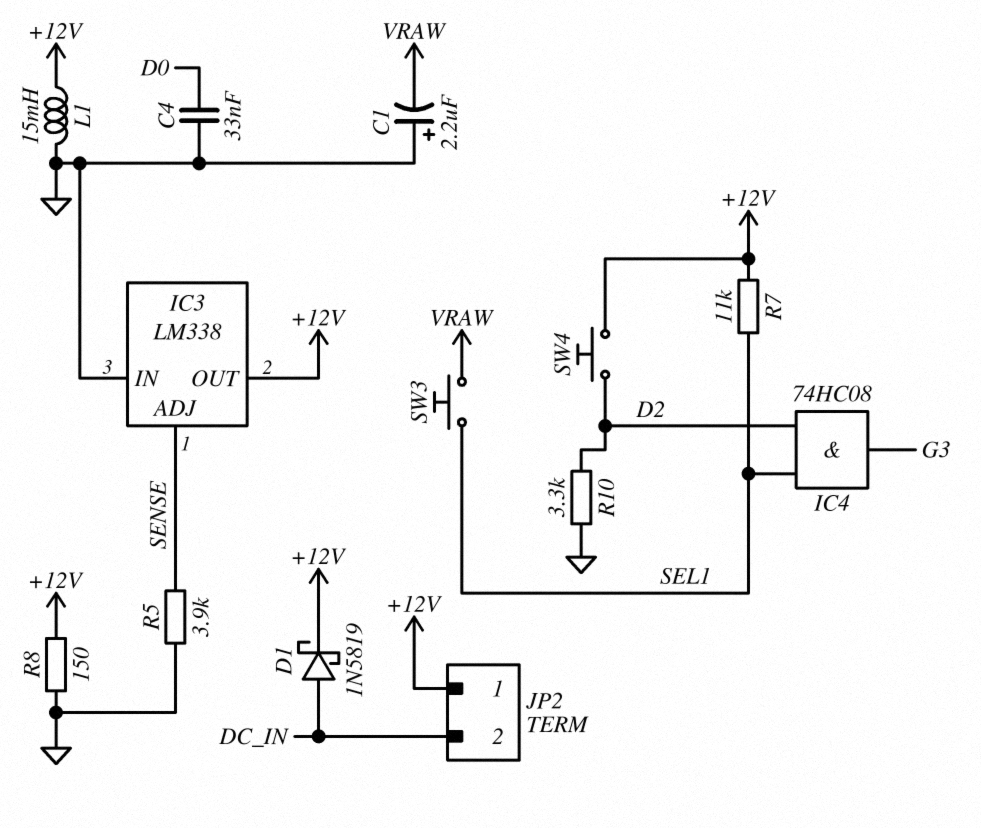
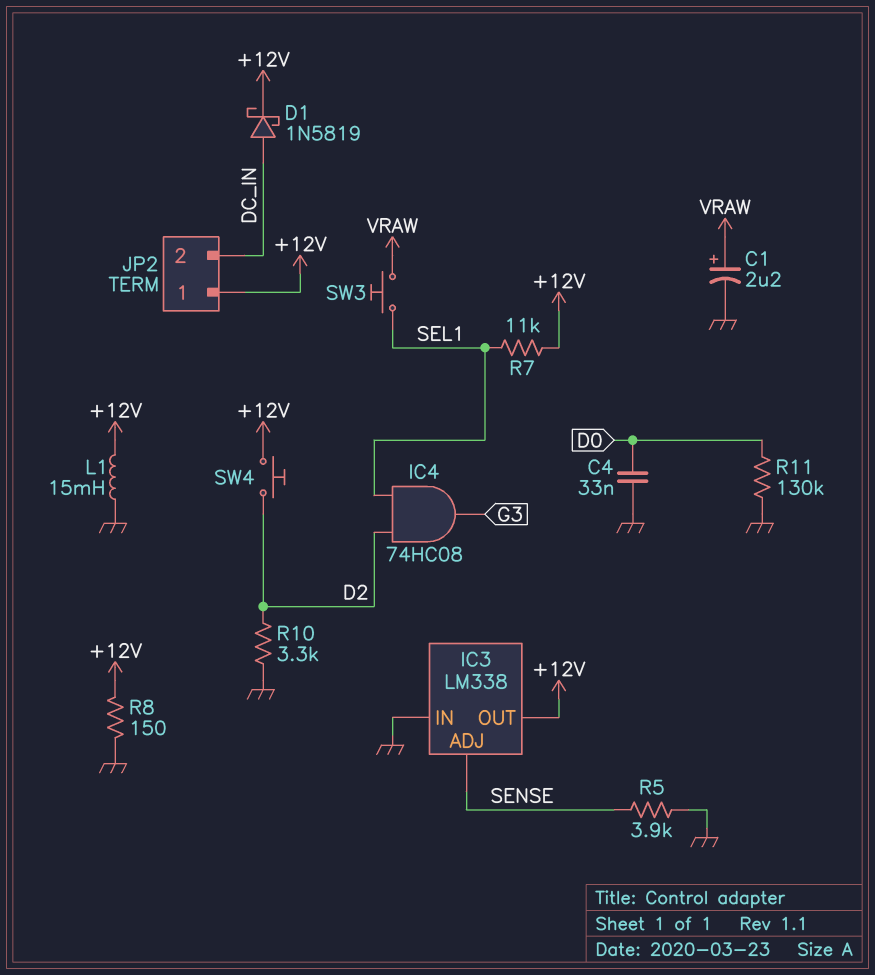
C1: 2.2uF (plus GND, minus VRAW) -> 2.2uF (plus VRAW, minus GND)
R11: none -> 130k (D0, GND)

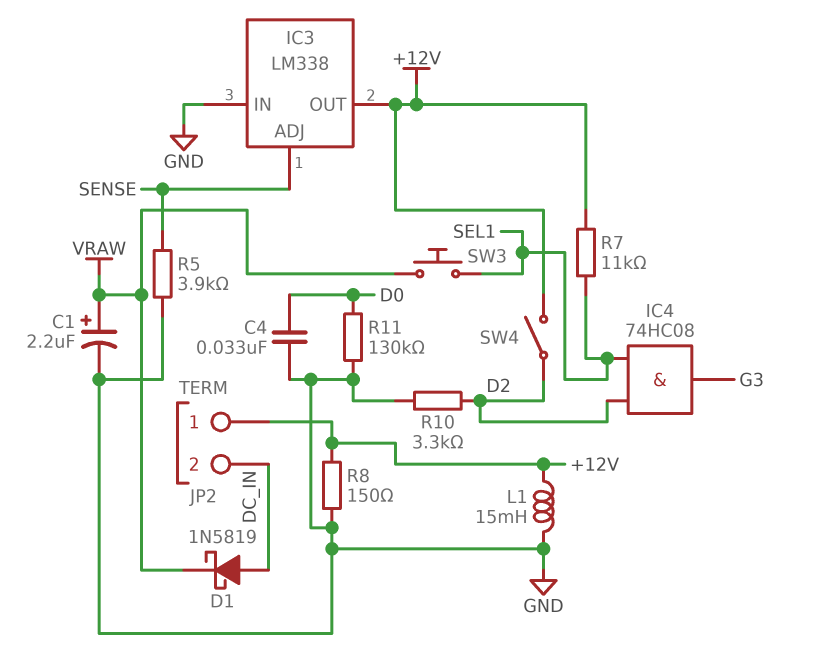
D1: schottky 1N5819 (A DC_IN, K +12V) -> schottky 1N5819 (A DC_IN, K VRAW)
SW4: button (+12V, D2) -> switch (+12V, D2)

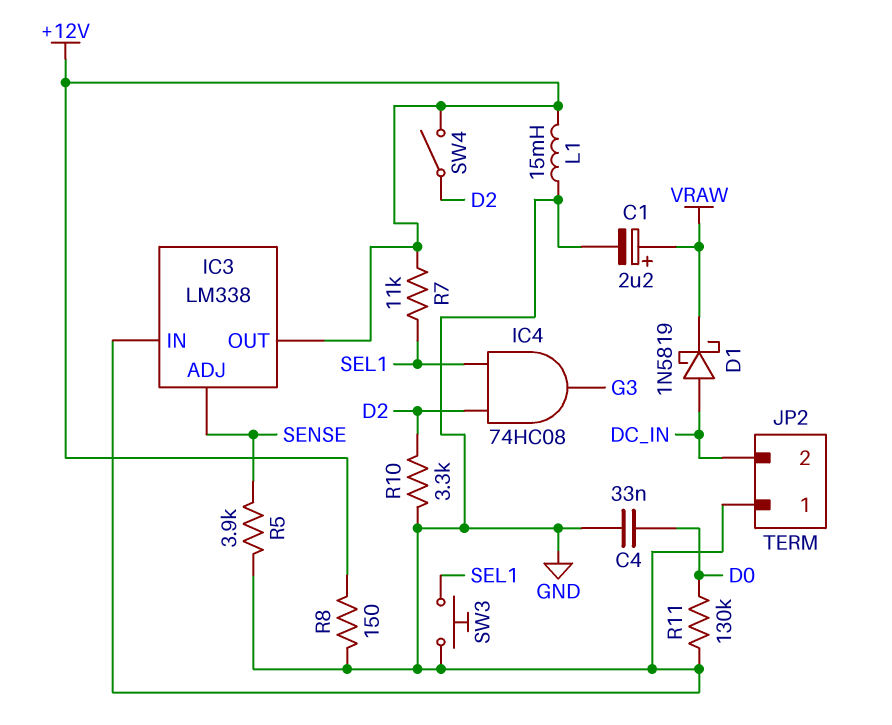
JP2 pin 1: +12V -> GND
SW3: button (SEL1, VRAW) -> button (GND, SEL1)

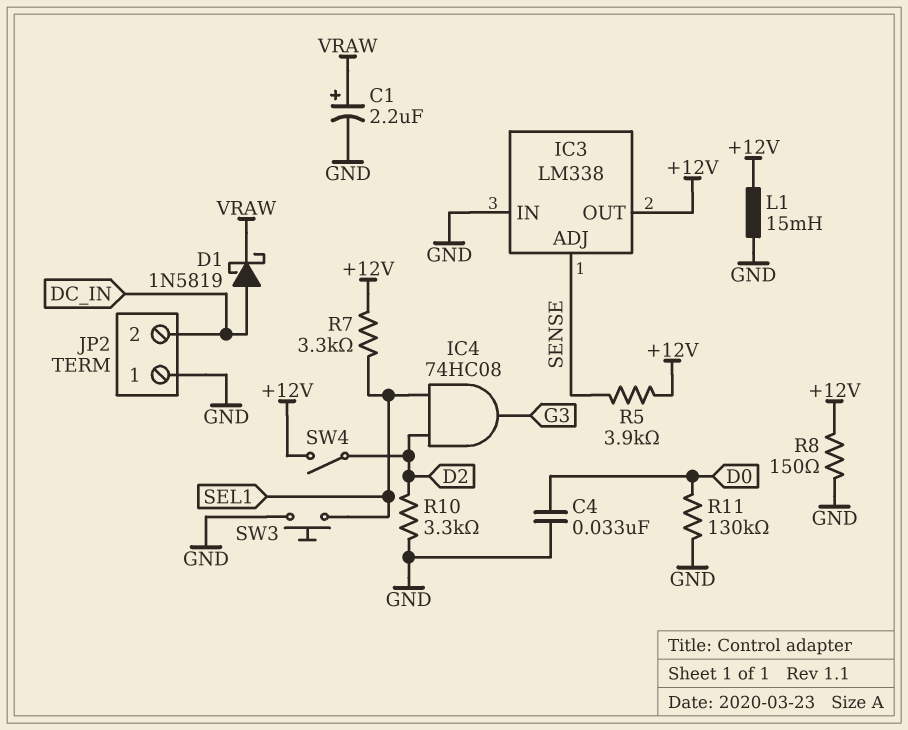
R5: 3.9k (GND, SENSE) -> 3.9k (+12V, SENSE)
R7: 11k (+12V, SEL1) -> 3.3k (+12V, SEL1)

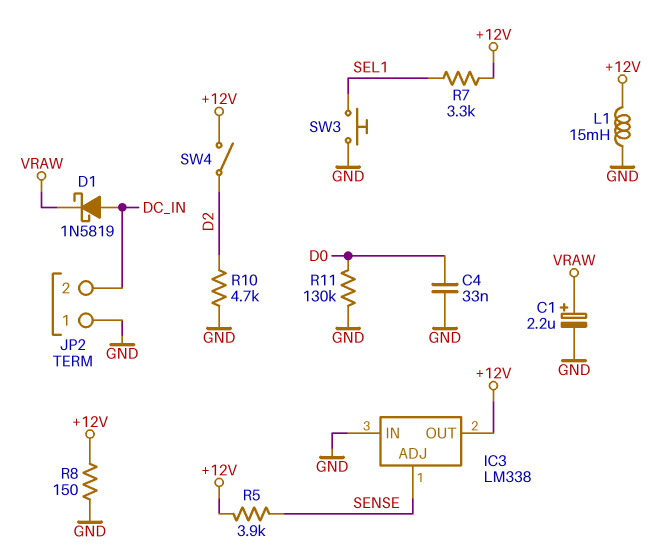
IC4: AND 74HC08 (in D2, in SEL1, out G3) -> none
R10: 3.3k (D2, GND) -> 4.7k (D2, GND)

